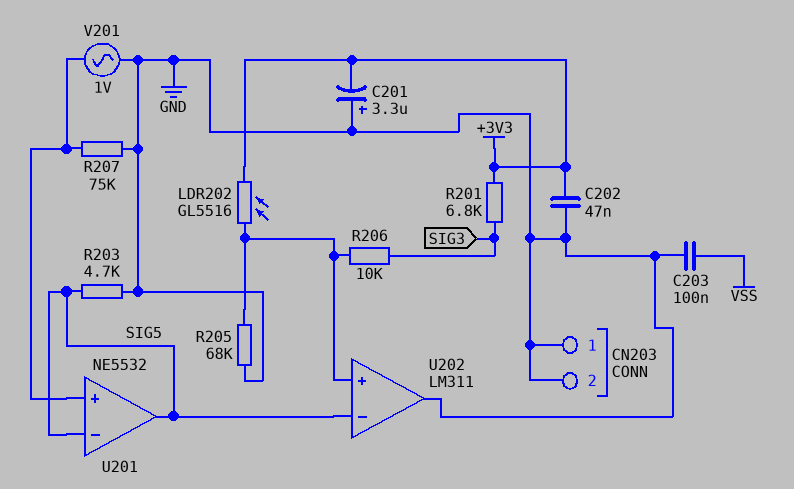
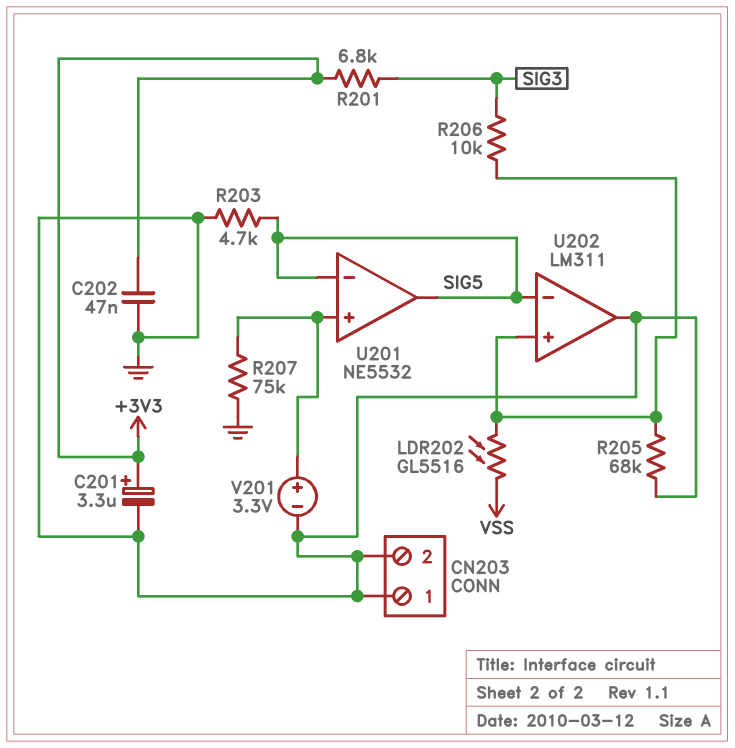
C201: 3.3uF (plus GND, minus +3V3) -> 3.3uF (plus +3V3, minus GND)
C203: 100nF (GND, VSS) -> none
LDR202: GL5516 (+3V3, U202/in+) -> GL5516 (U202/in+, VSS)
V201: AC 1V (GND, U201/in+) -> 3.3V (plus U201/in+, minus GND)

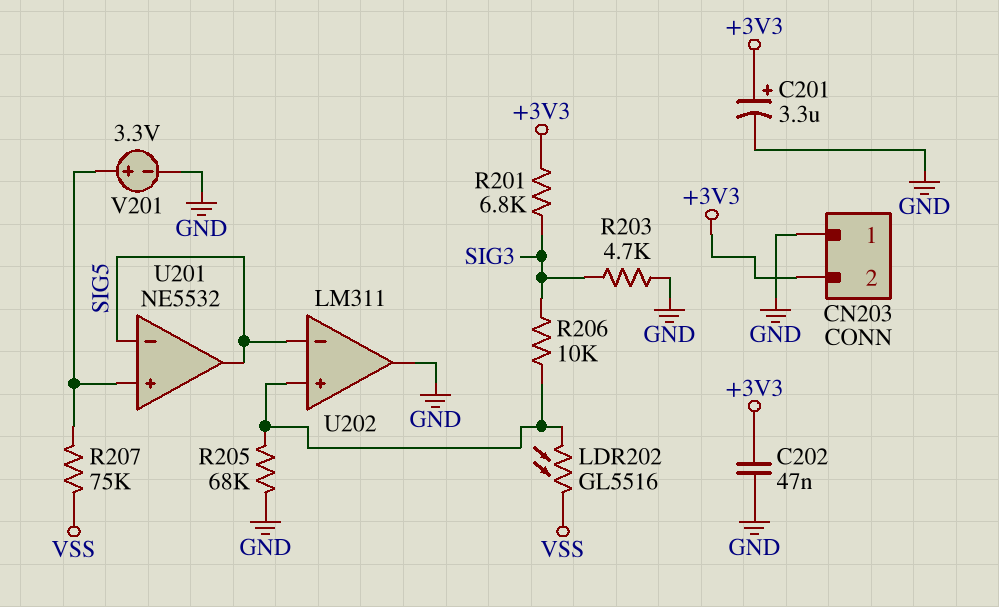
CN203 pin 2: GND -> +3V3
R203: 4.7k (GND, SIG5) -> 4.7k (GND, SIG3)
R207: 75k (GND, U201/in+) -> 75k (U201/in+, VSS)

